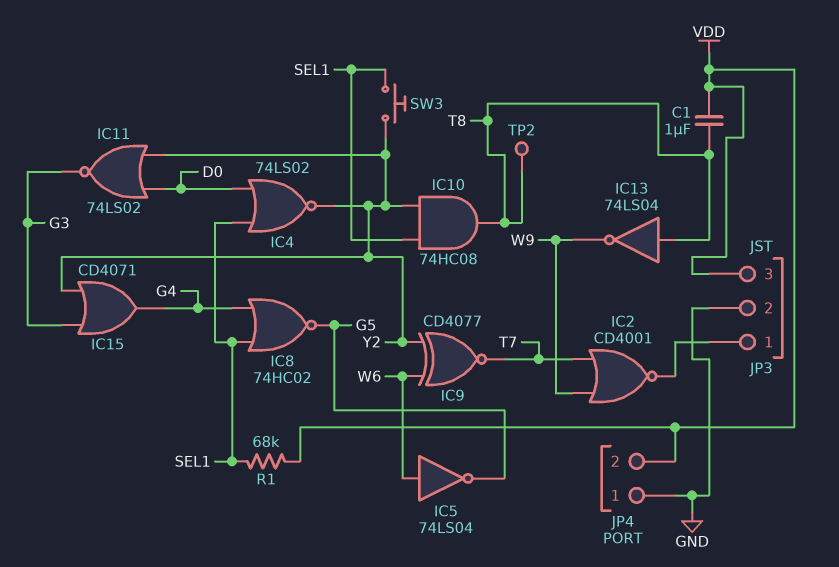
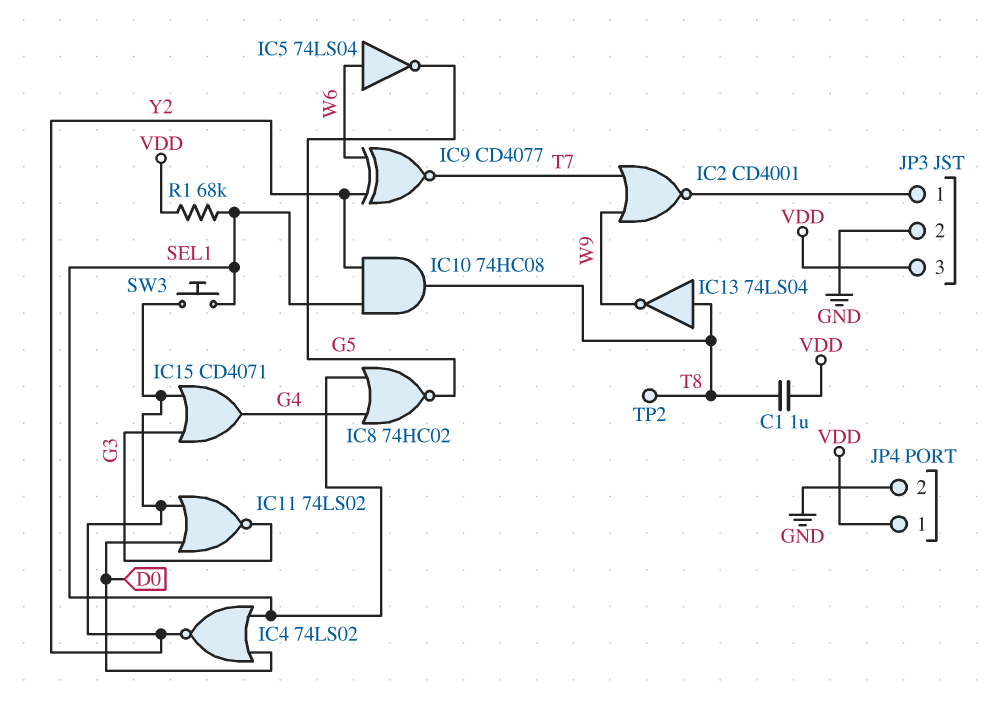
JP4 pin 1: GND -> VDD
JP4 pin 2: VDD -> GND

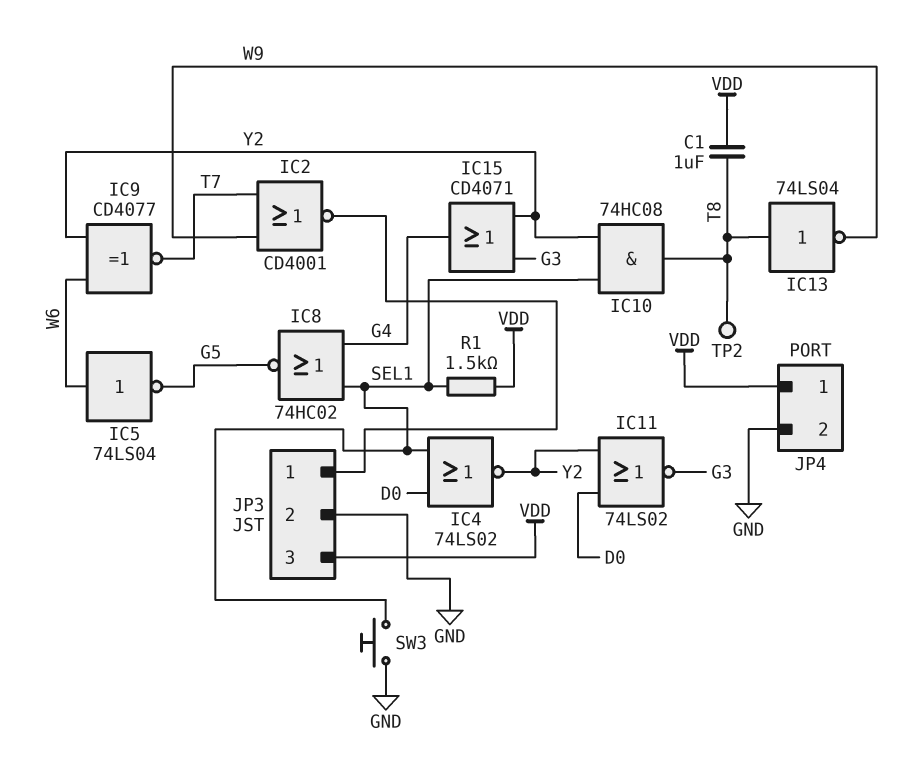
R1: 68k (SEL1, VDD) -> 1.5k (SEL1, VDD)
SW3: button (SEL1, Y2) -> button (GND, SEL1)

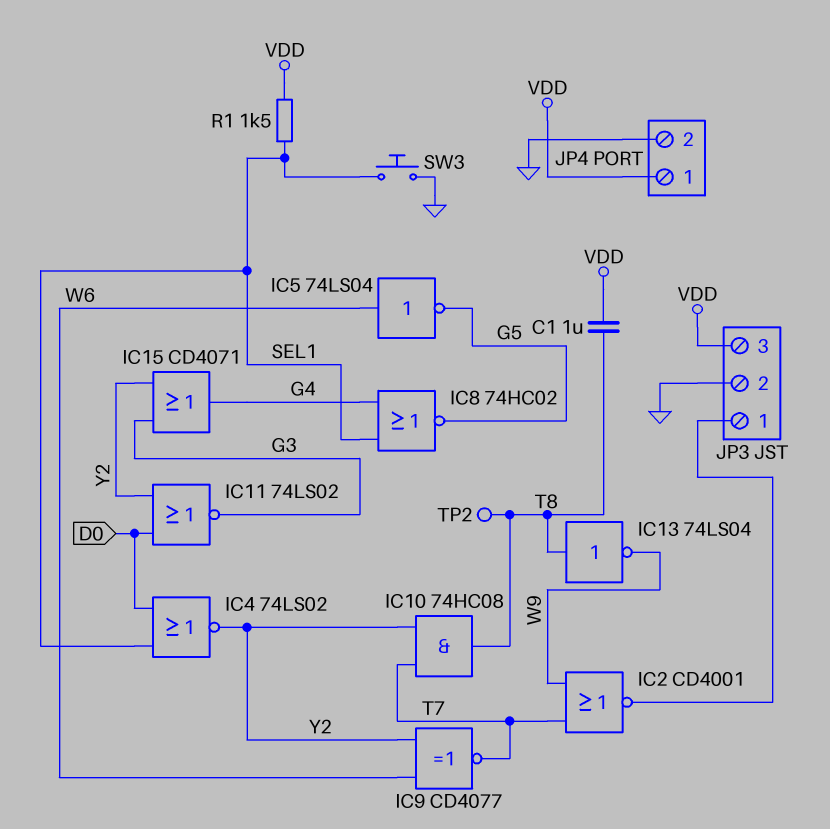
IC10: AND 74HC08 (in SEL1, in Y2, out T8) -> AND 74HC08 (in T7, in Y2, out T8)

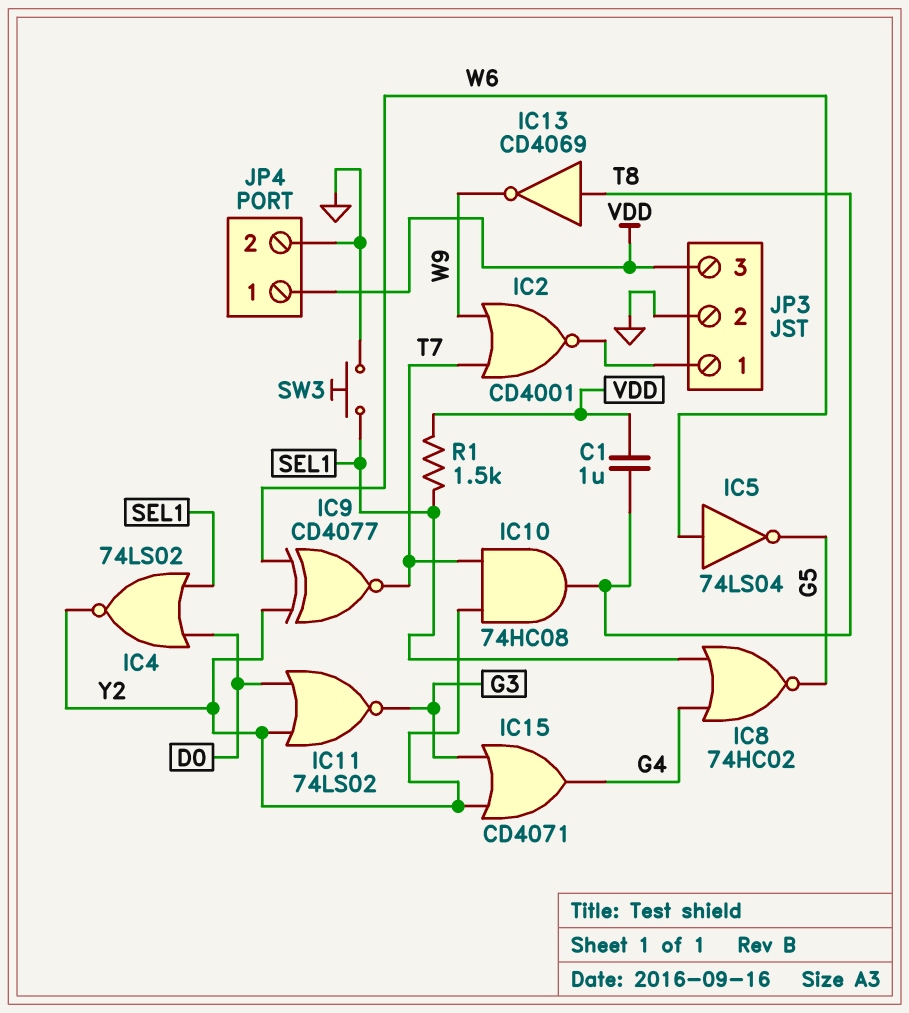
IC13: NOT 74LS04 (in T8, out W9) -> NOT CD4069 (in T8, out W9)
TP2: test point (T8) -> none

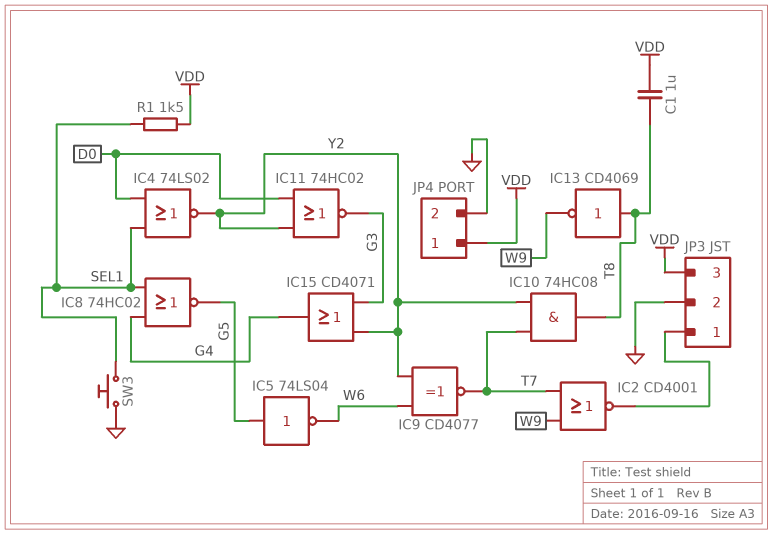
IC5: NOT 74LS04 (in W6, out G5) -> NOT 74LS04 (in G5, out W6)
IC11: NOR 74LS02 (in D0, in Y2, out G3) -> NOR 74HC02 (in D0, in Y2, out G3)

